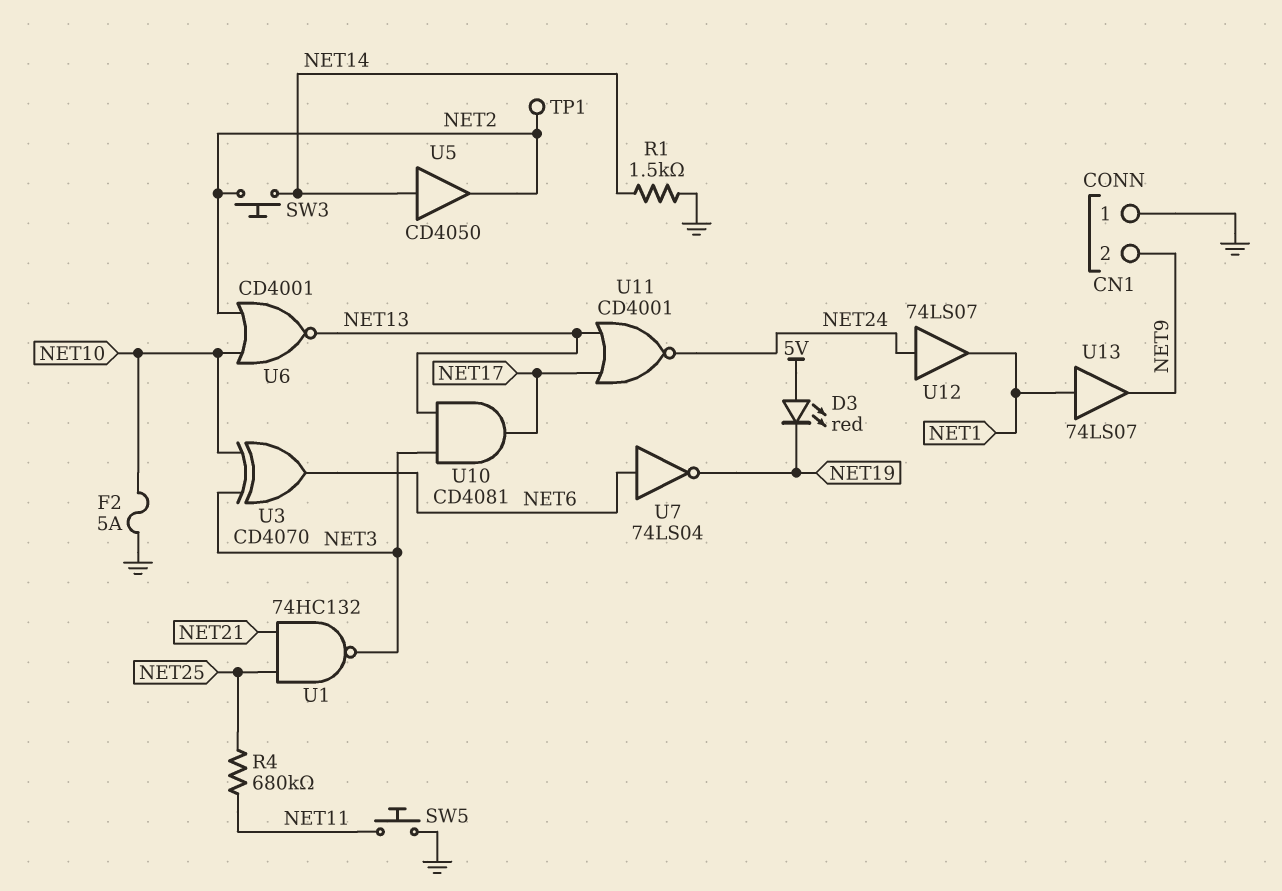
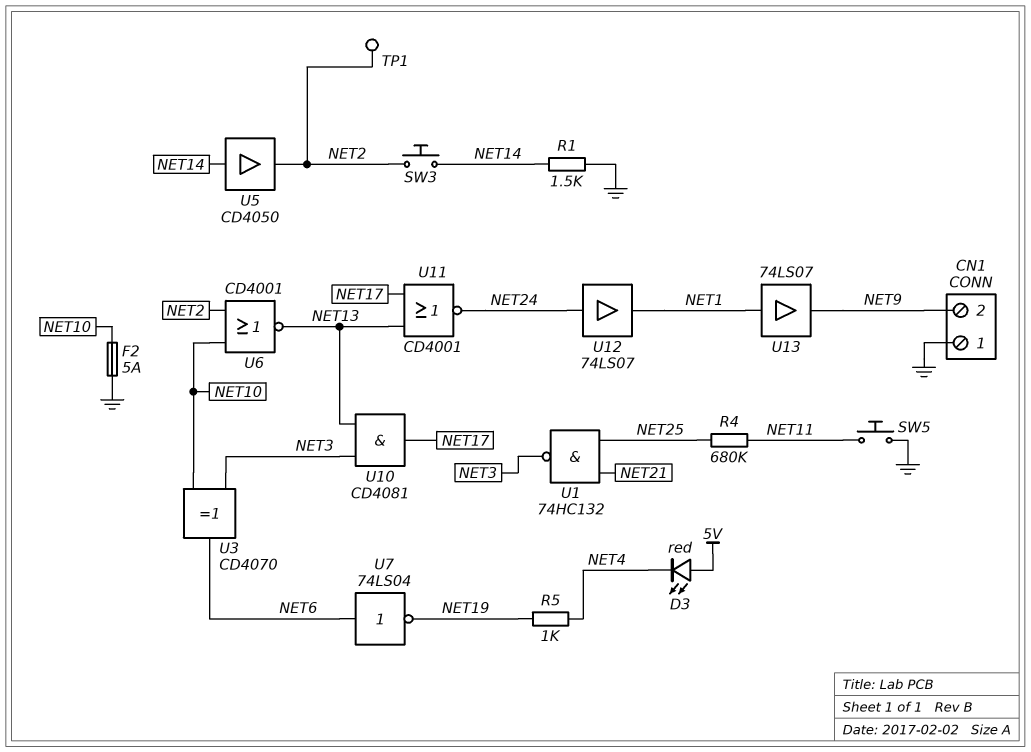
D3: LED red (A 5V, K NET19) -> LED red (A 5V, K NET4)
R5: none -> 1k (NET4, NET19)

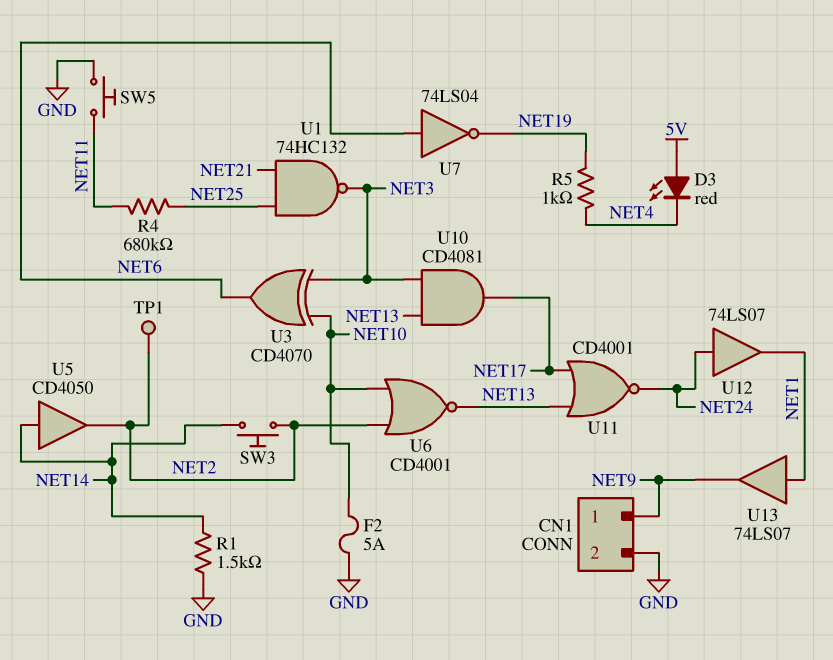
CN1 pin 1: GND -> NET9
CN1 pin 2: NET9 -> GND

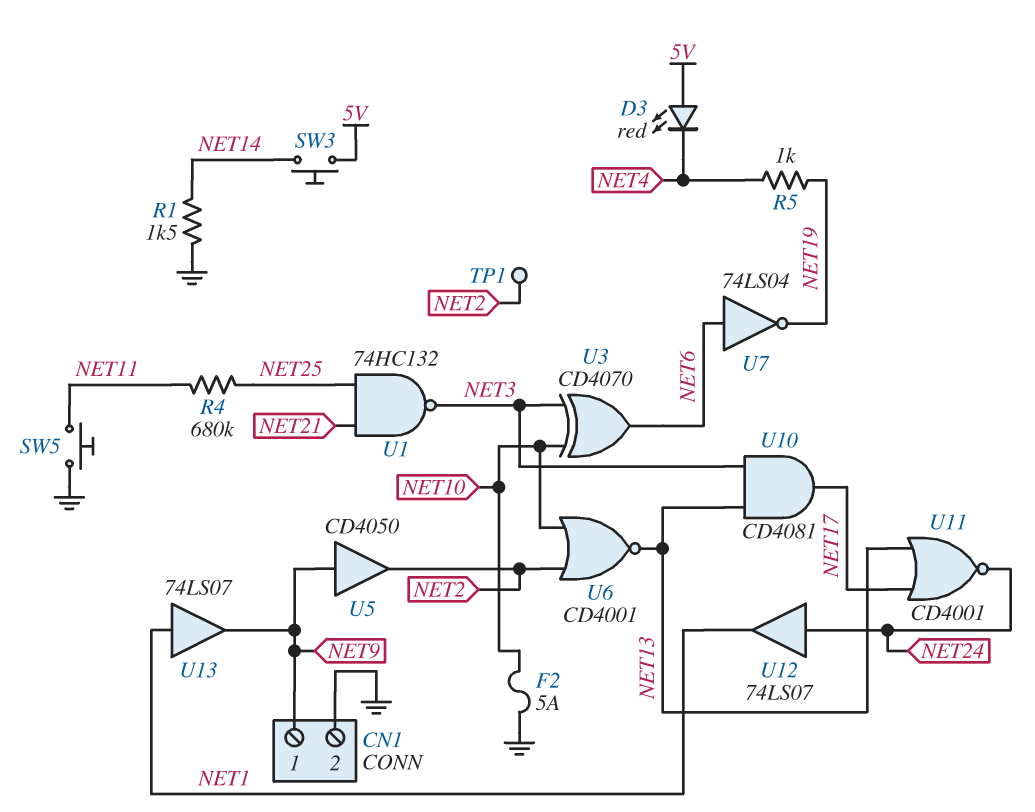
SW3: button (NET2, NET14) -> button (5V, NET14)
U5: buffer CD4050 (in NET14, out NET2) -> buffer CD4050 (in NET9, out NET2)

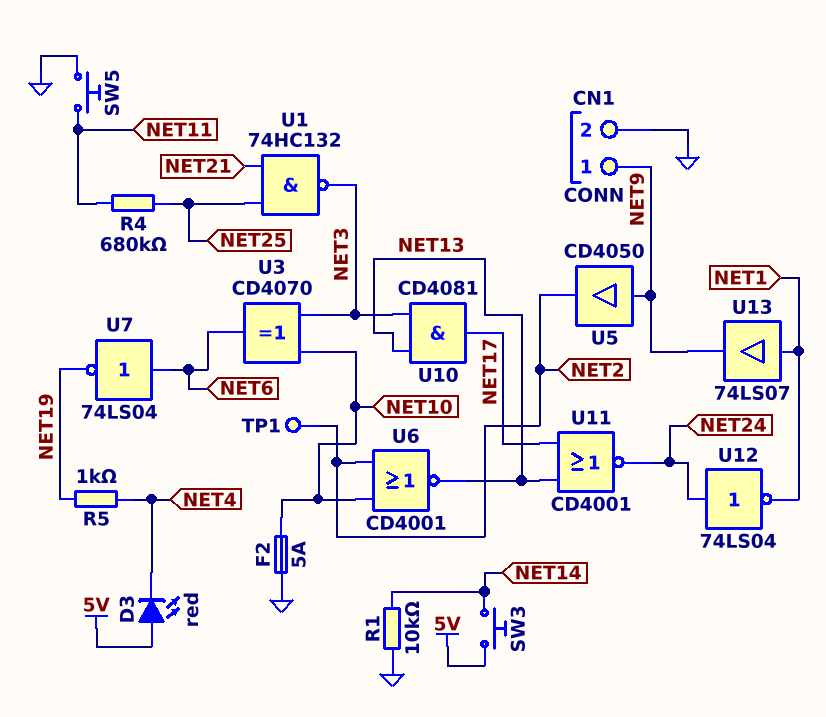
R1: 1.5k (GND, NET14) -> 10k (GND, NET14)
U12: buffer 74LS07 (in NET24, out NET1) -> NOT 74LS04 (in NET24, out NET1)

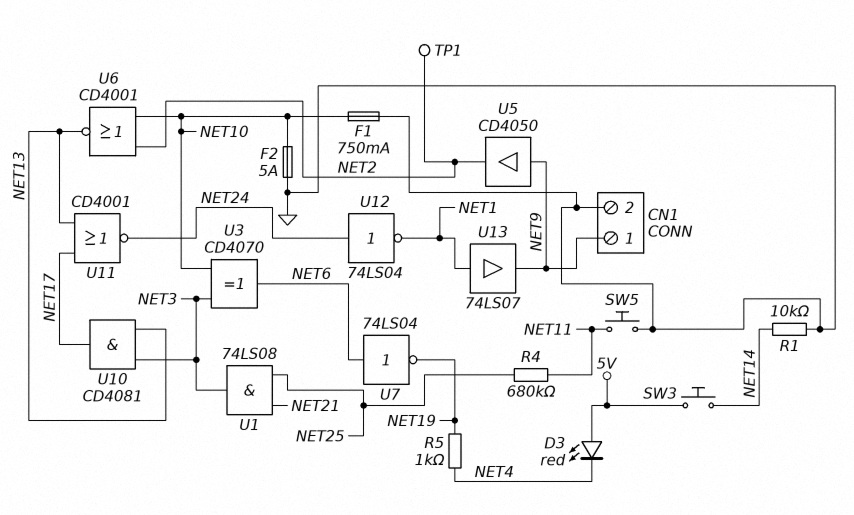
F1: none -> 750mA (GND, NET10)
U1: NAND 74HC132 (in NET21, in NET25, out NET3) -> AND 74LS08 (in NET21, in NET25, out NET3)

